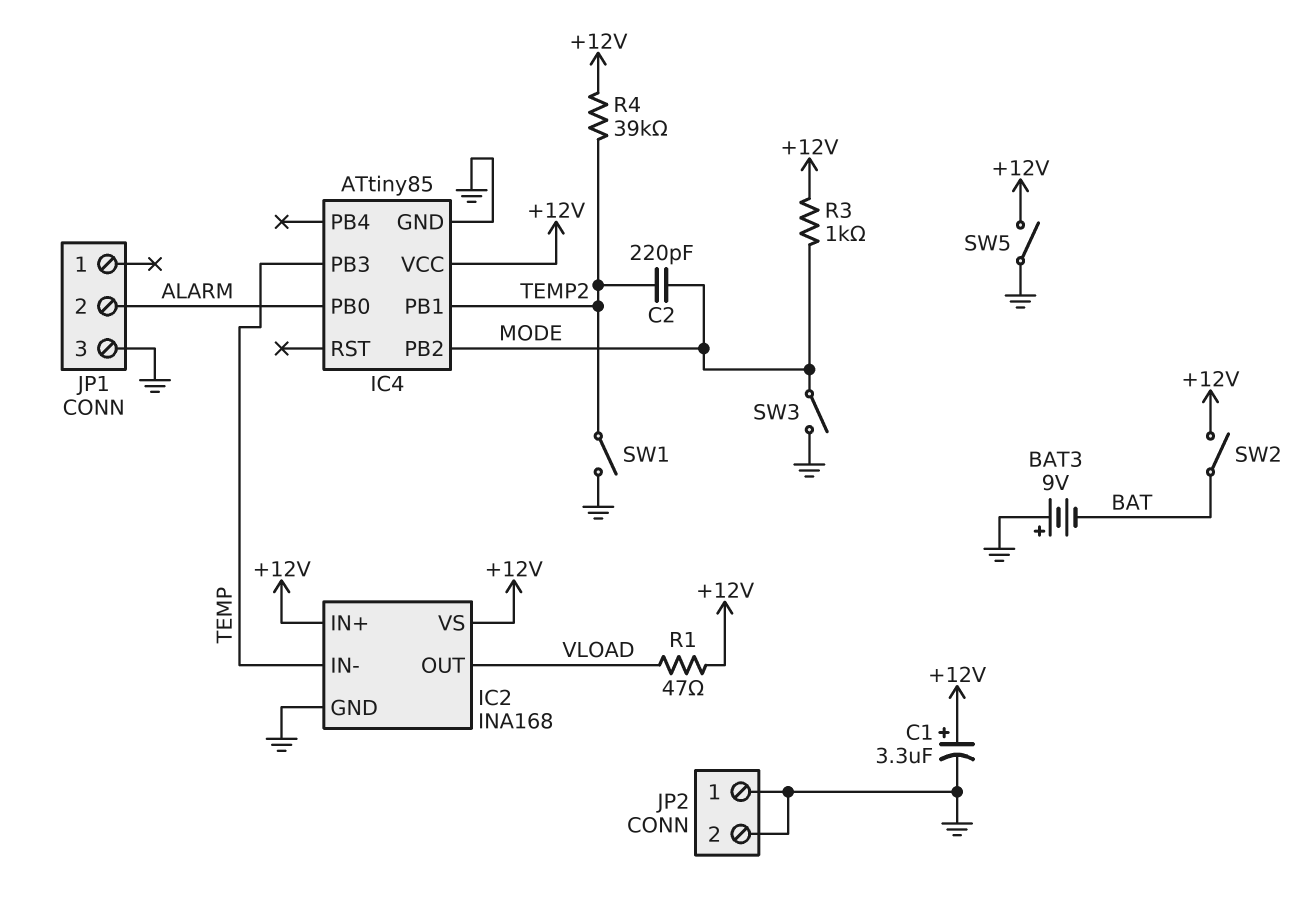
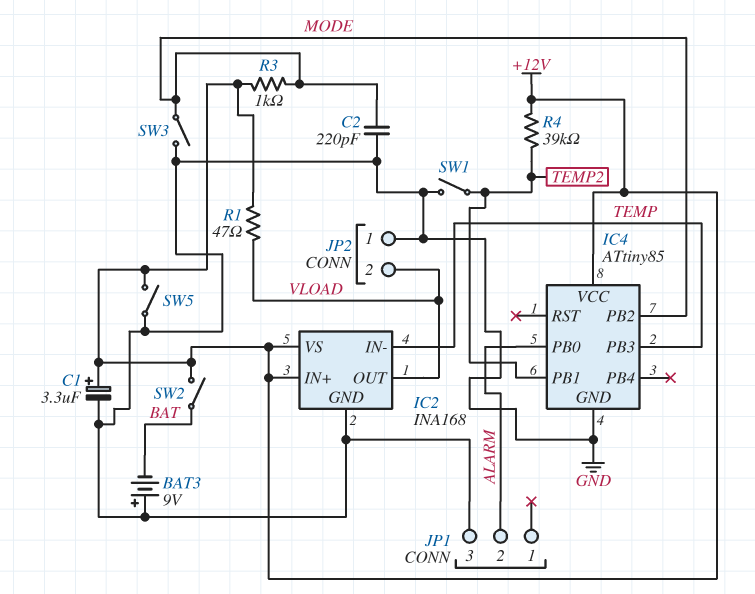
C2: 220pF (MODE, TEMP2) -> 220pF (GND, MODE)
JP2 pin 2: GND -> VLOAD

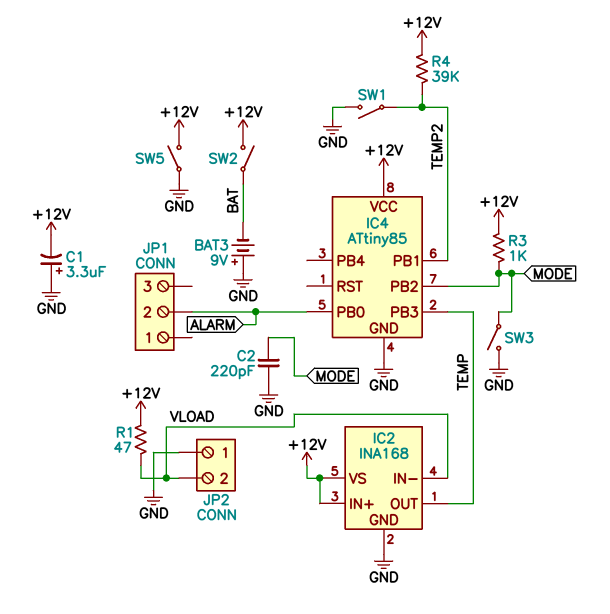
C1: 3.3uF (plus +12V, minus GND) -> 3.3uF (plus GND, minus +12V)
IC2 pin IN-: TEMP -> VLOAD
IC2 pin OUT: VLOAD -> TEMP
JP1 pin 3: GND -> none

